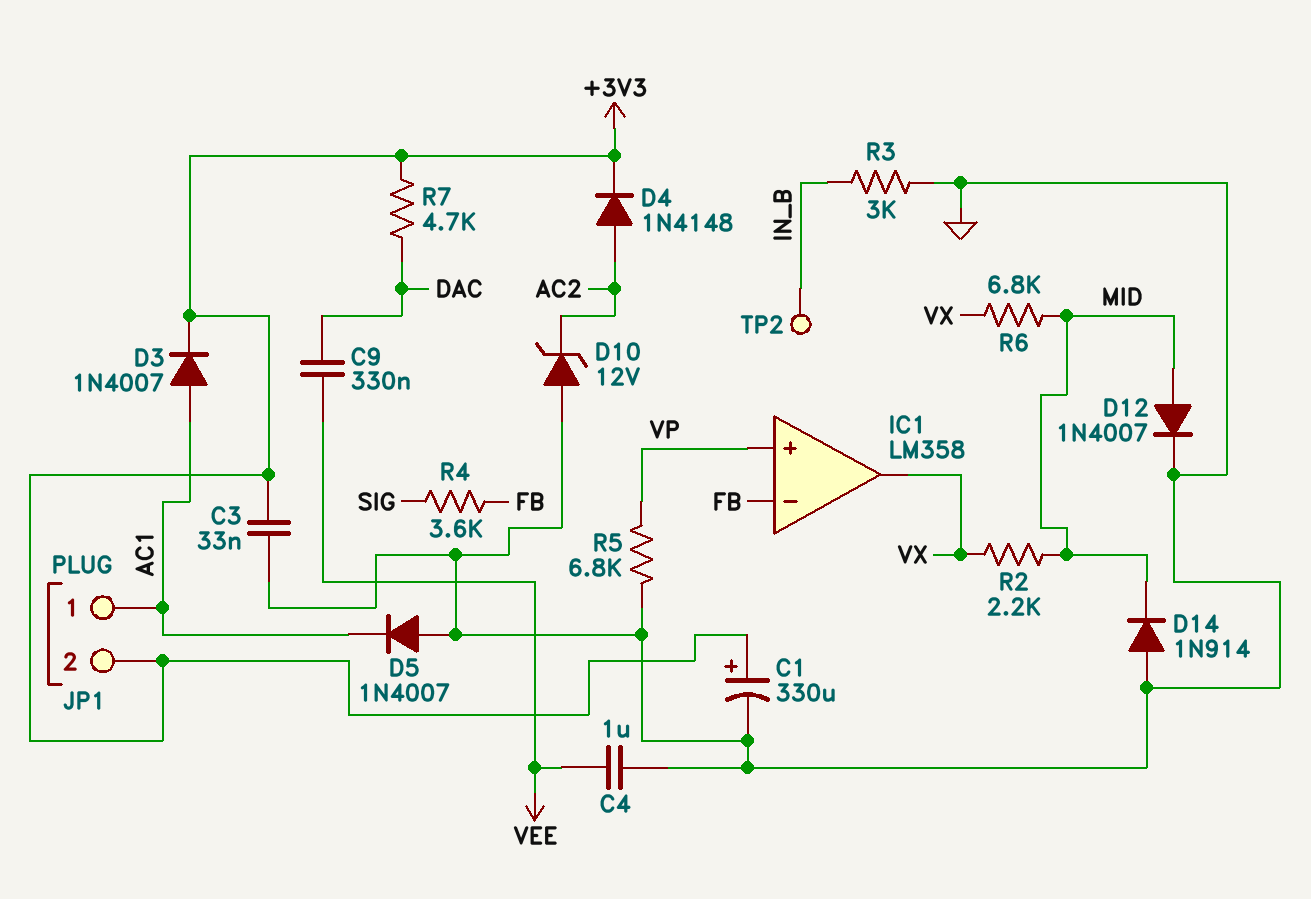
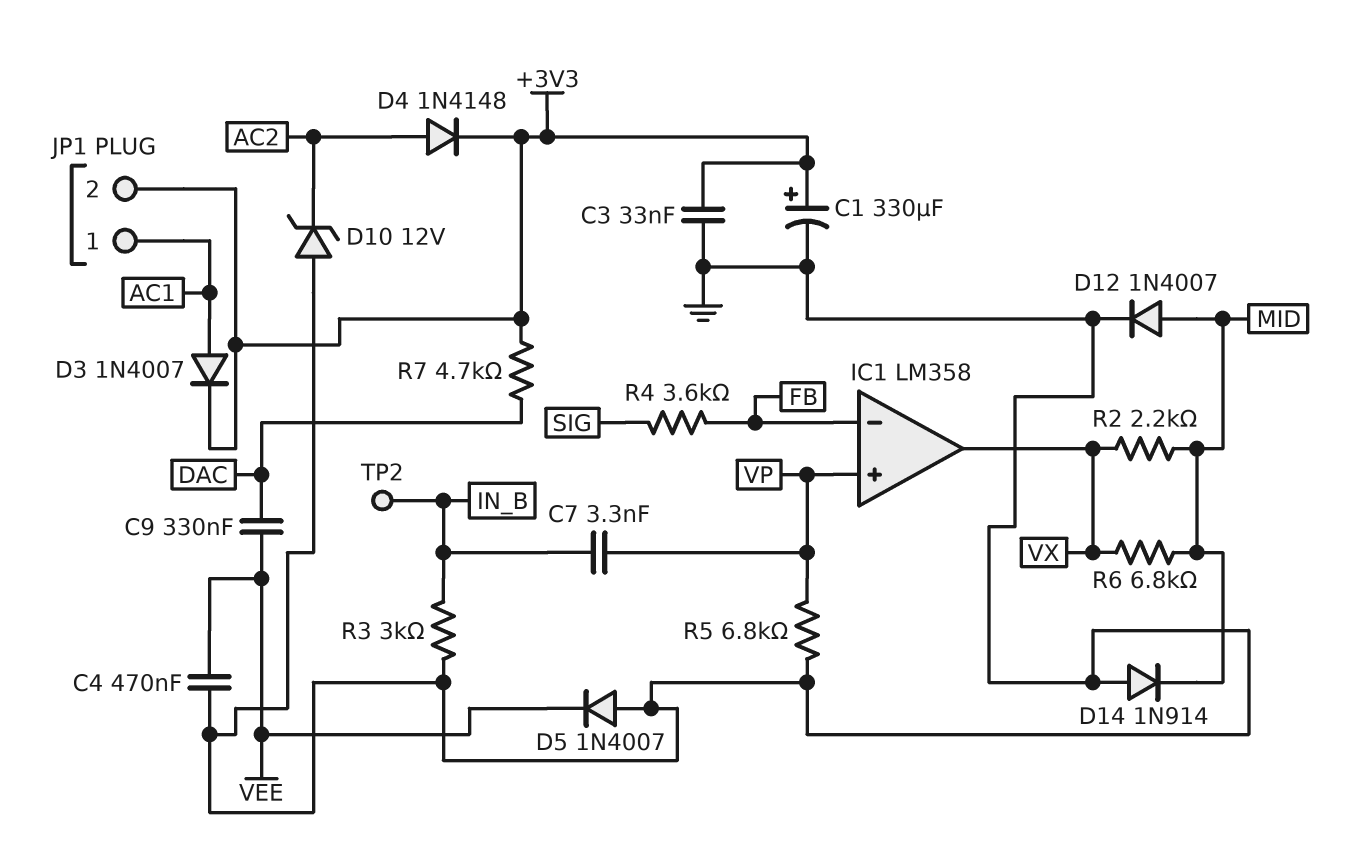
C4: 1uF (GND, VEE) -> 470nF (GND, VEE)
C7: none -> 3.3nF (IN_B, VP)
D5: diode 1N4007 (A GND, K AC1) -> diode 1N4007 (A GND, K VEE)

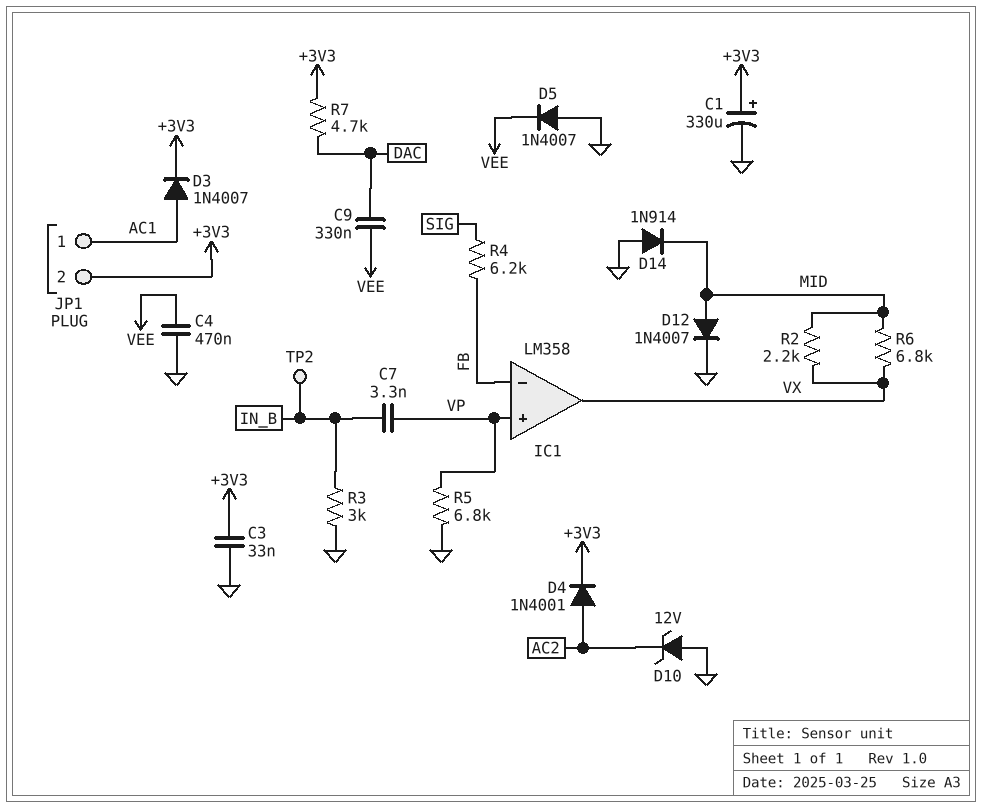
D4: diode 1N4148 (A AC2, K +3V3) -> diode 1N4001 (A AC2, K +3V3)
R4: 3.6k (FB, SIG) -> 6.2k (FB, SIG)

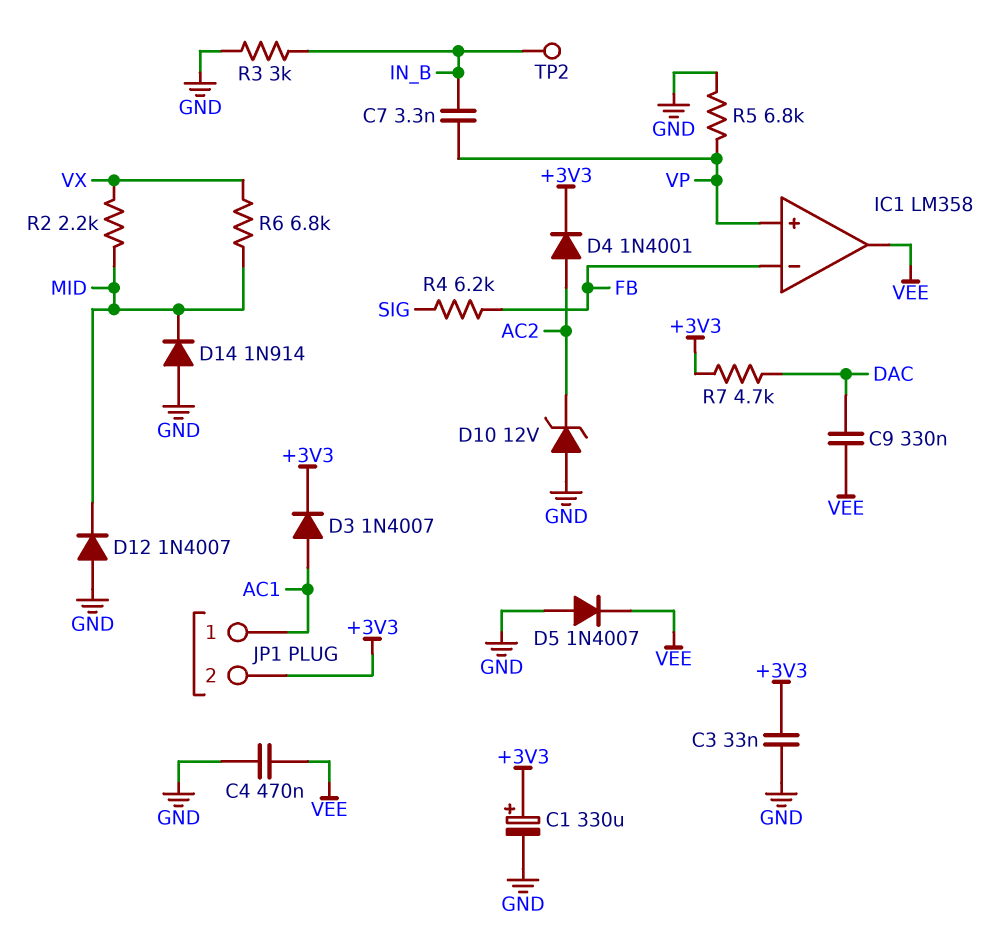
D12: diode 1N4007 (A MID, K GND) -> diode 1N4007 (A GND, K MID)
IC1 pin out: VX -> VEE

